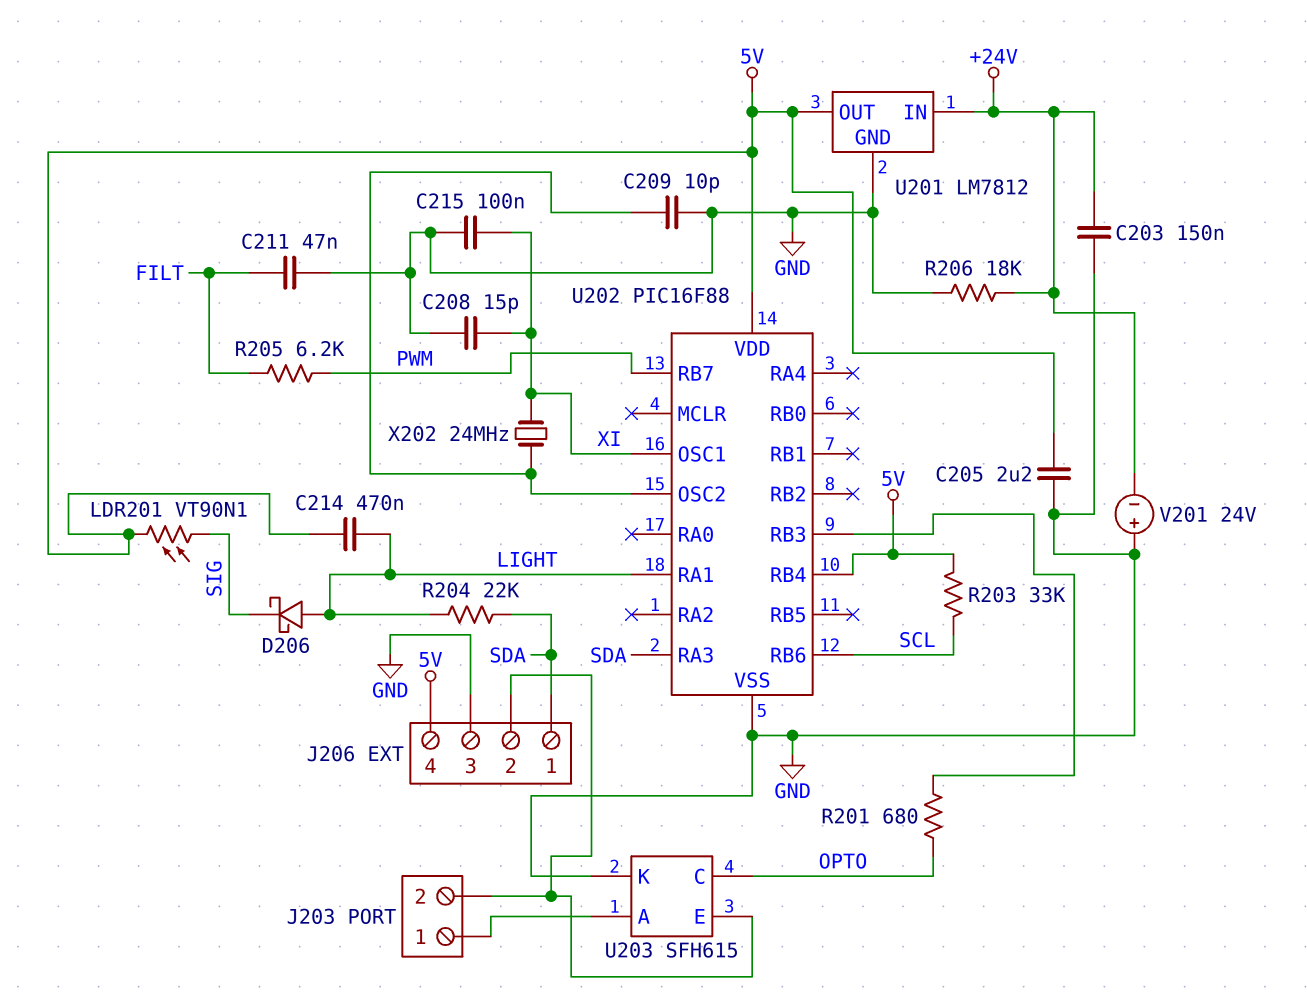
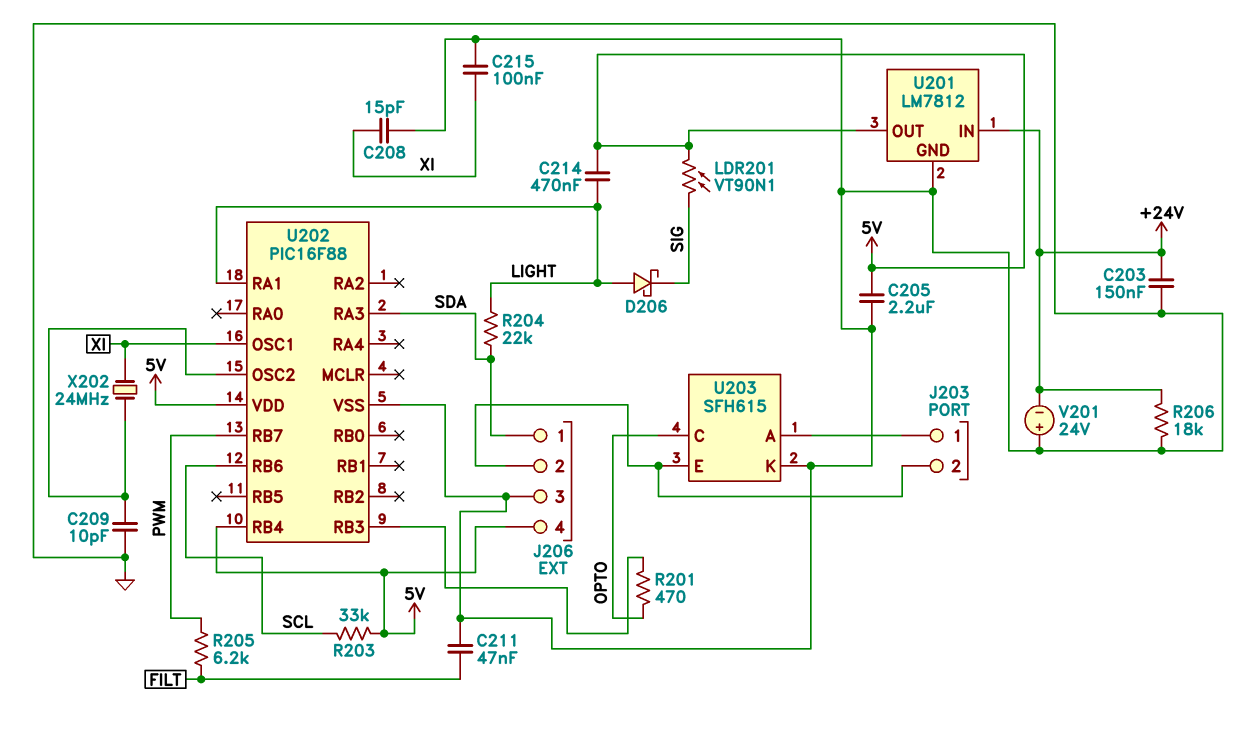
R201: 680 (OPTO, U202/RB3) -> 470 (OPTO, U202/RB3)

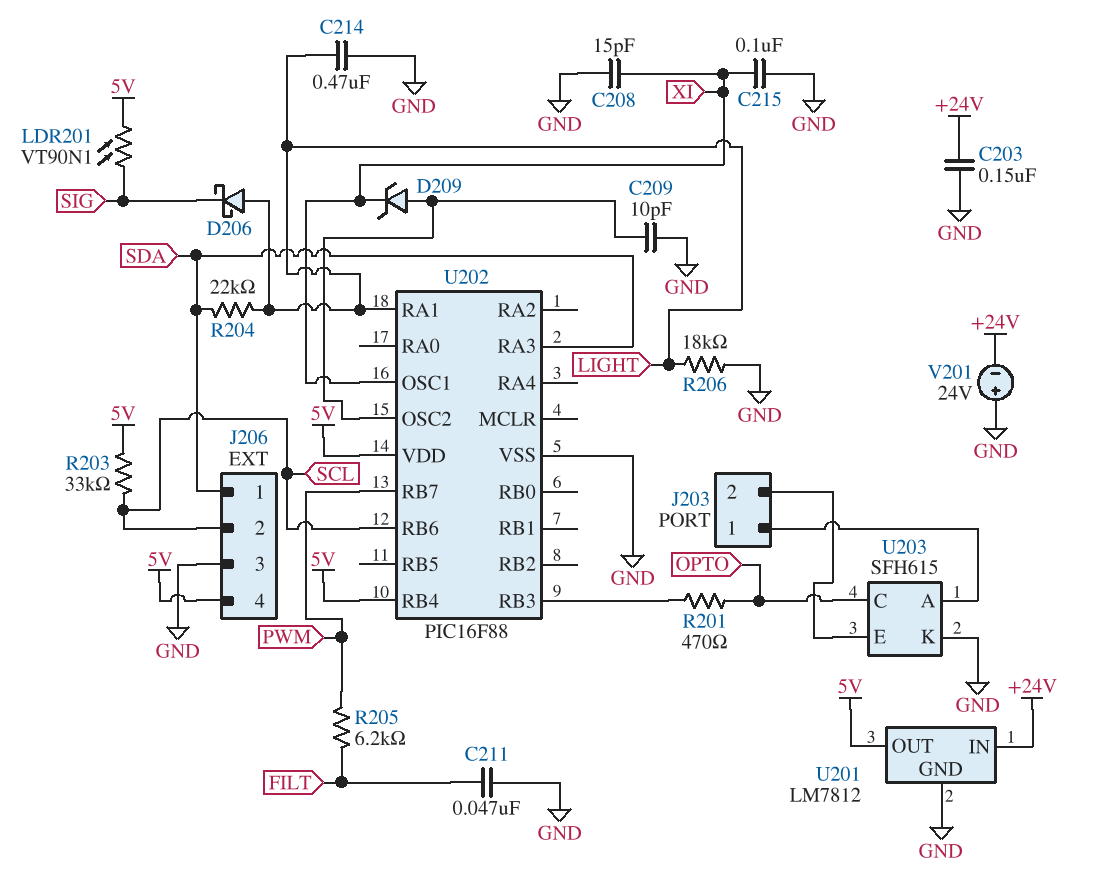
C205: 2.2uF (5V, GND) -> none
C214: 470nF (5V, LIGHT) -> 470nF (GND, LIGHT)
D209: none -> zener (A U202/OSC2, K XI)
J206 pin 2: J203/2 -> SCL
R206: 18k (+24V, GND) -> 18k (GND, LIGHT)
X202: 24MHz (U202/OSC2, XI) -> none

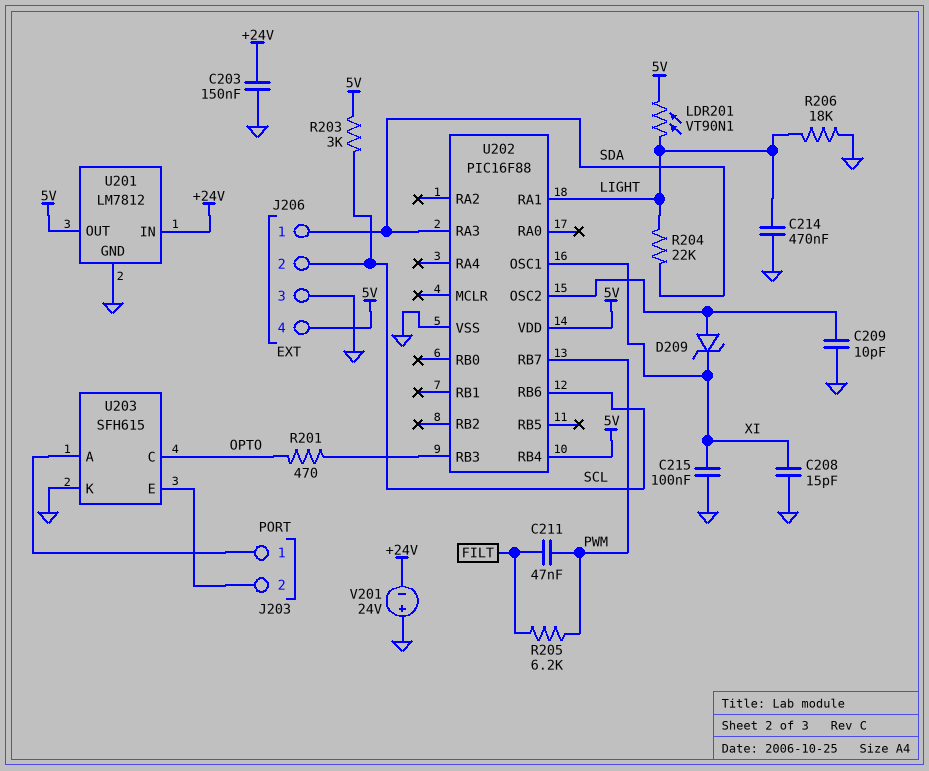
C211: 47nF (FILT, GND) -> 47nF (FILT, PWM)
D206: schottky (A LIGHT, K SIG) -> none
LDR201: VT90N1 (5V, SIG) -> VT90N1 (5V, LIGHT)
R203: 33k (5V, SCL) -> 3k (5V, SCL)

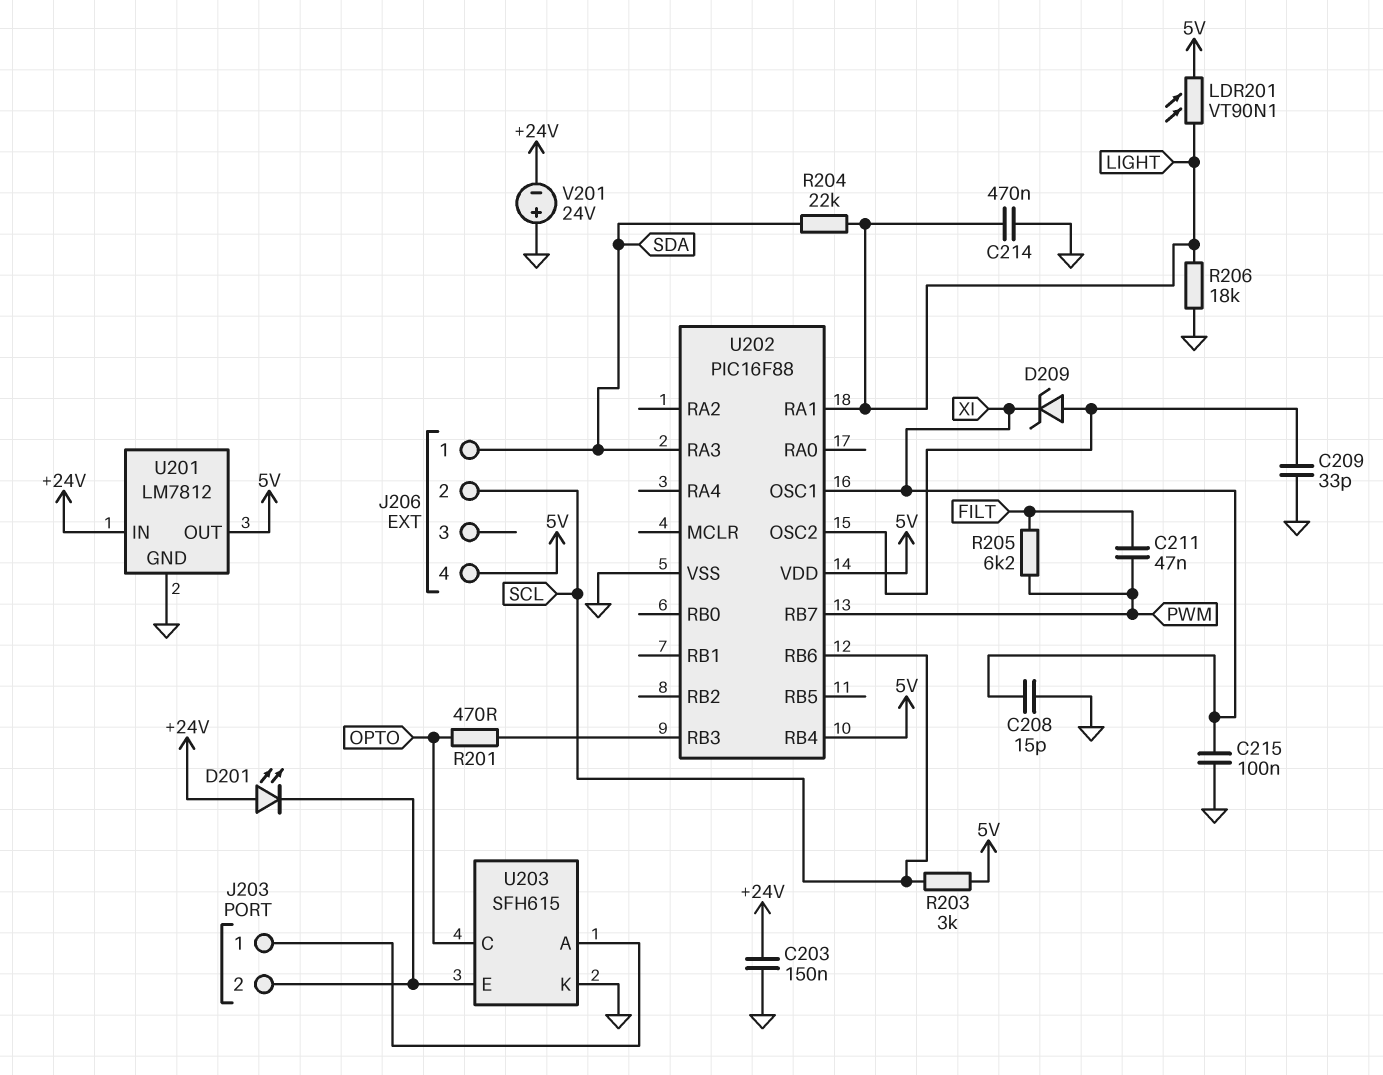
C209: 10pF (GND, U202/OSC2) -> 33pF (GND, U202/OSC2)
D201: none -> LED (A +24V, K J203/2)
J206 pin 3: GND -> none

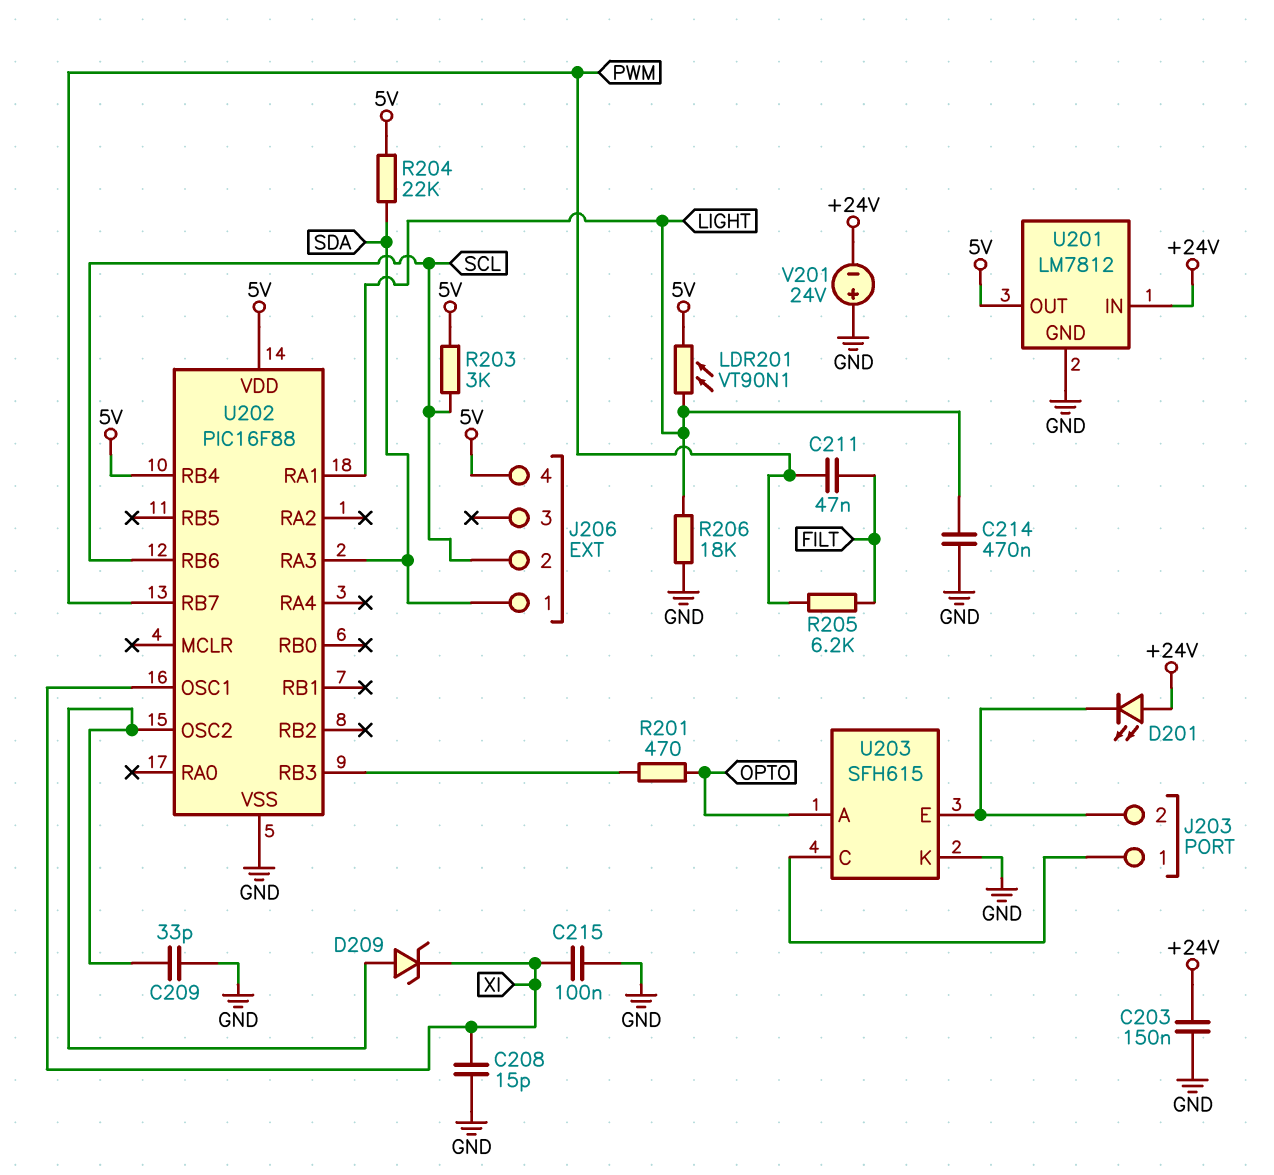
R204: 22k (LIGHT, SDA) -> 22k (5V, SDA)
U203 pin A: J203/1 -> OPTO
U203 pin C: OPTO -> J203/1

